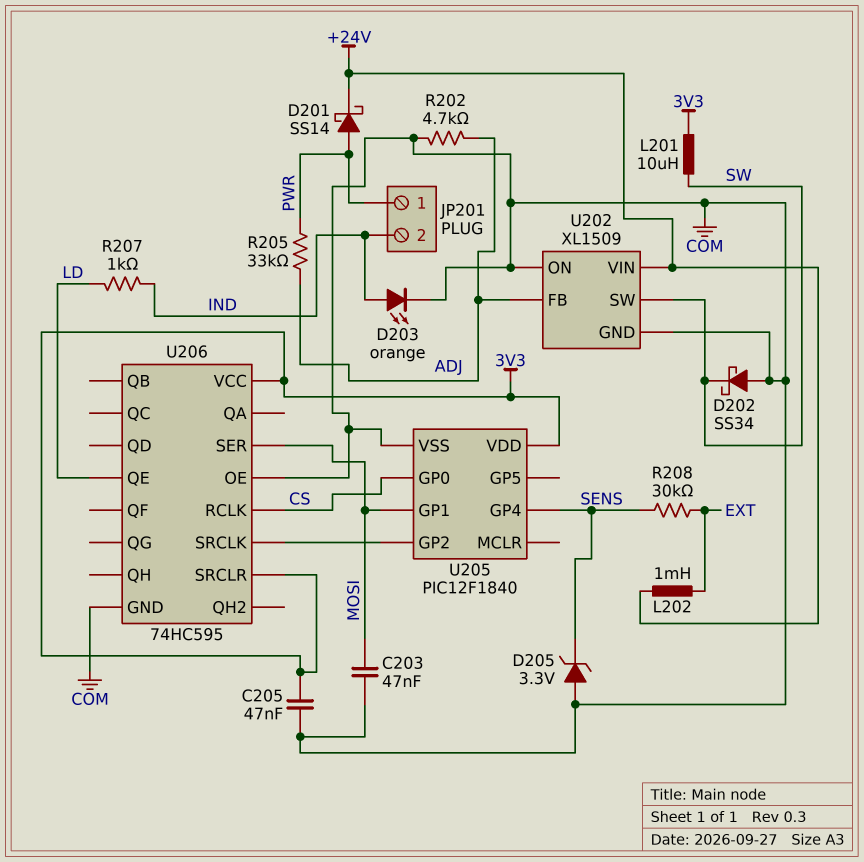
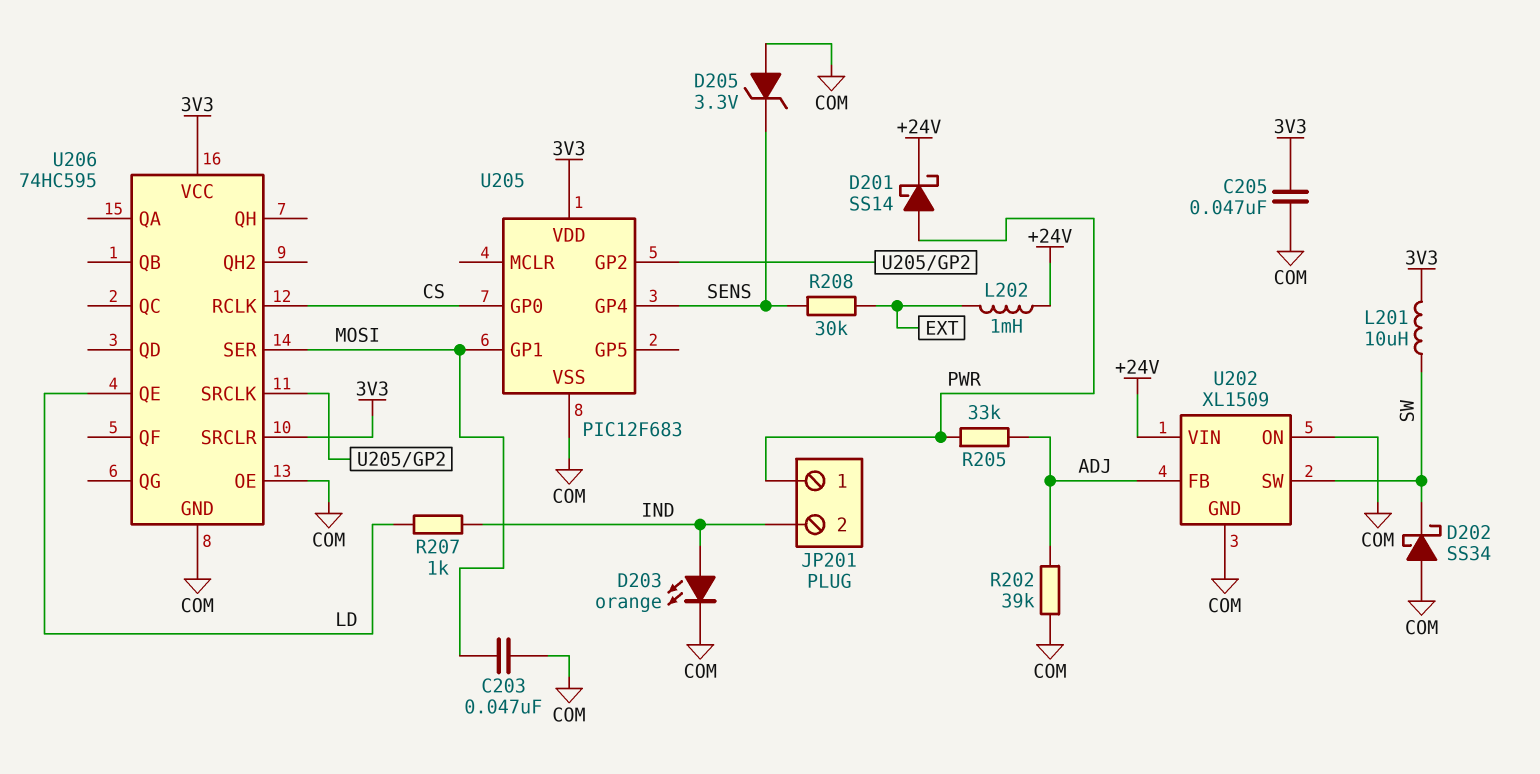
R202: 4.7k (ADJ, COM) -> 39k (ADJ, COM)
U205: PIC12F1840 -> PIC12F683

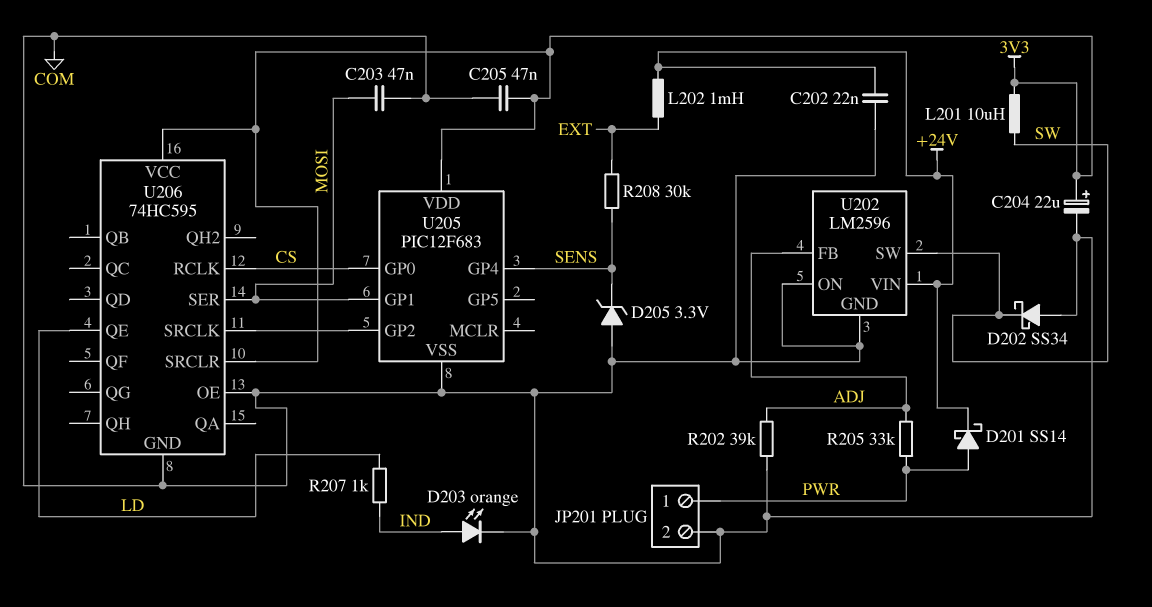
C202: none -> 22nF (+24V, COM)
C204: none -> 22uF (plus 3V3, minus COM)
JP201 pin 2: IND -> COM
U202: XL1509 -> LM2596

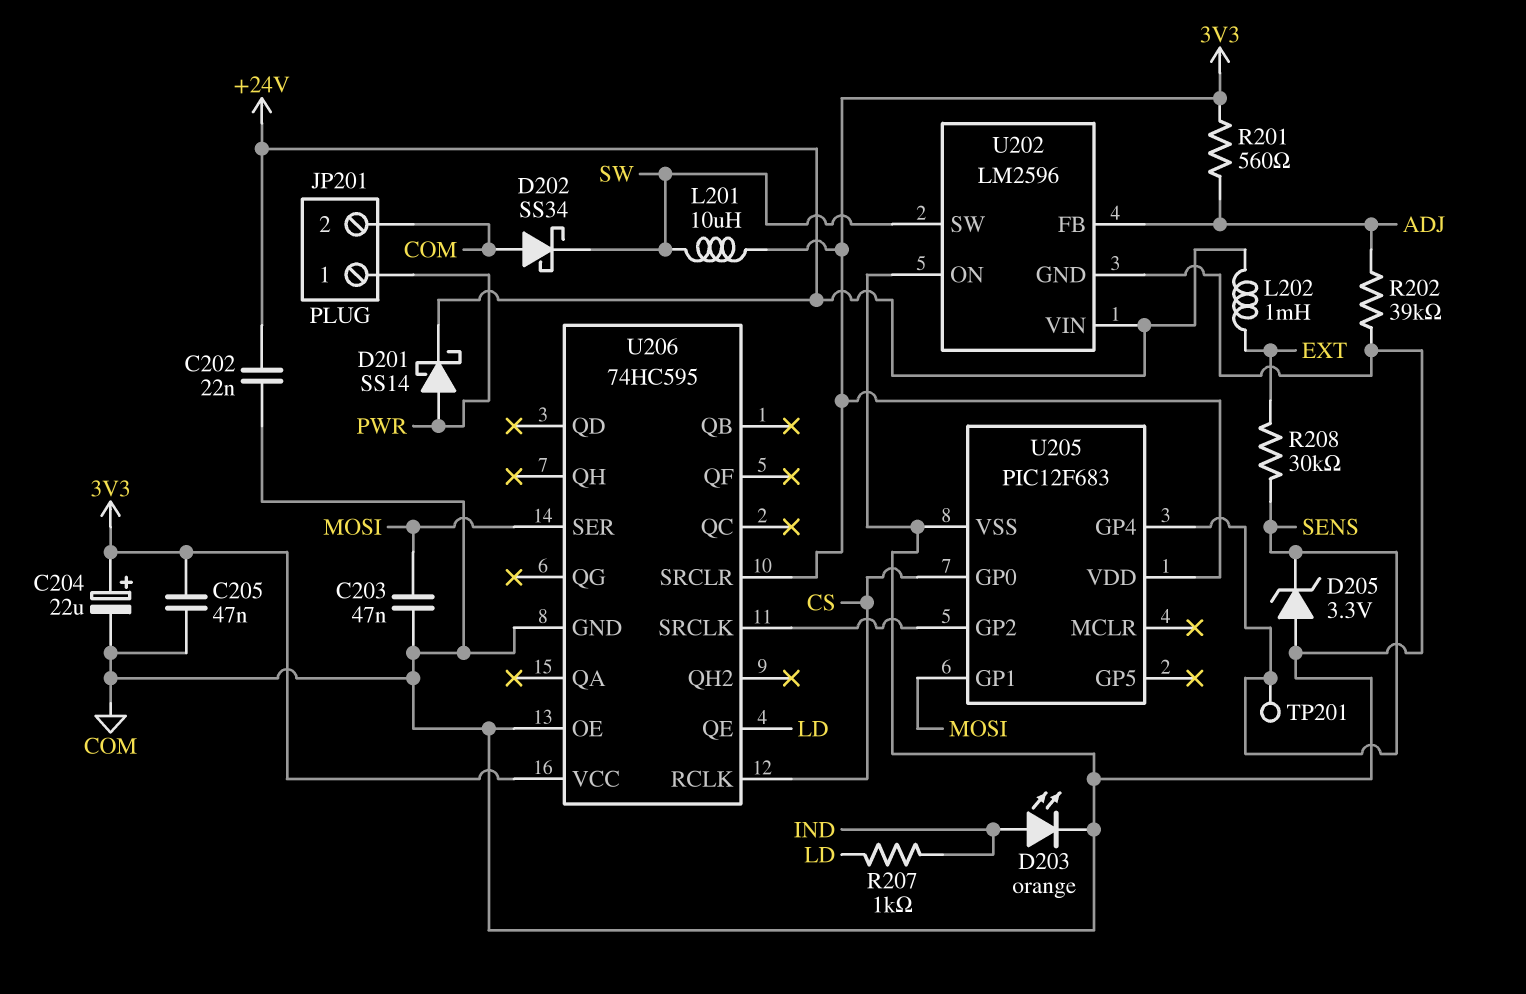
R201: none -> 560 (3V3, ADJ)
R205: 33k (ADJ, PWR) -> none
TP201: none -> test point (SENS)

